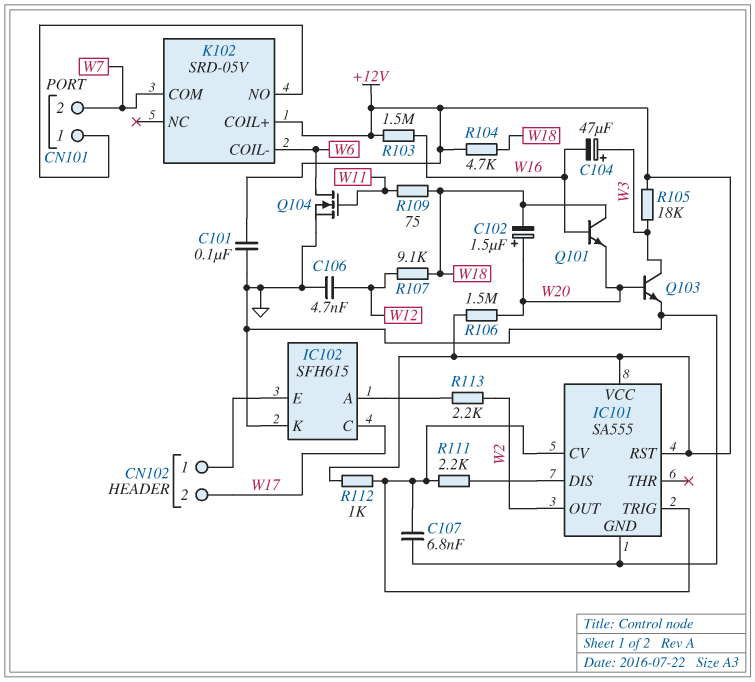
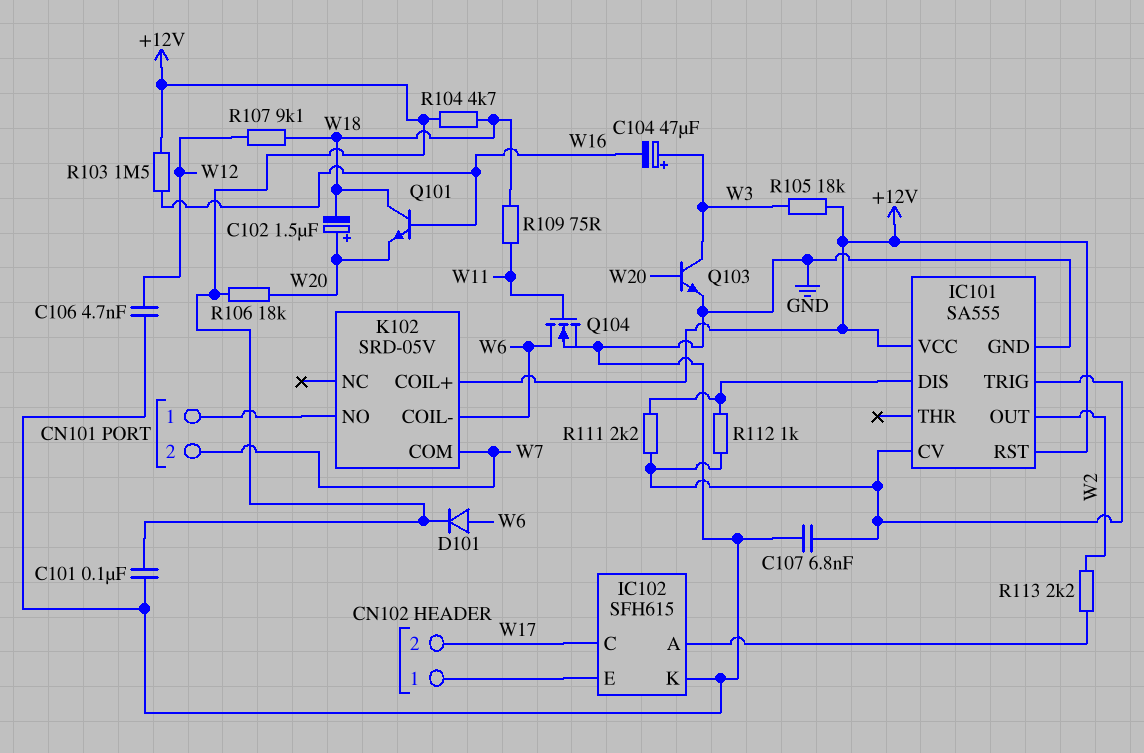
D101: none -> diode (A W6, K +12V)
R106: 1.5M (+12V, W20) -> 18k (+12V, W20)
R112: 1k (+12V, IC101/CV) -> 1k (IC101/CV, IC101/DIS)

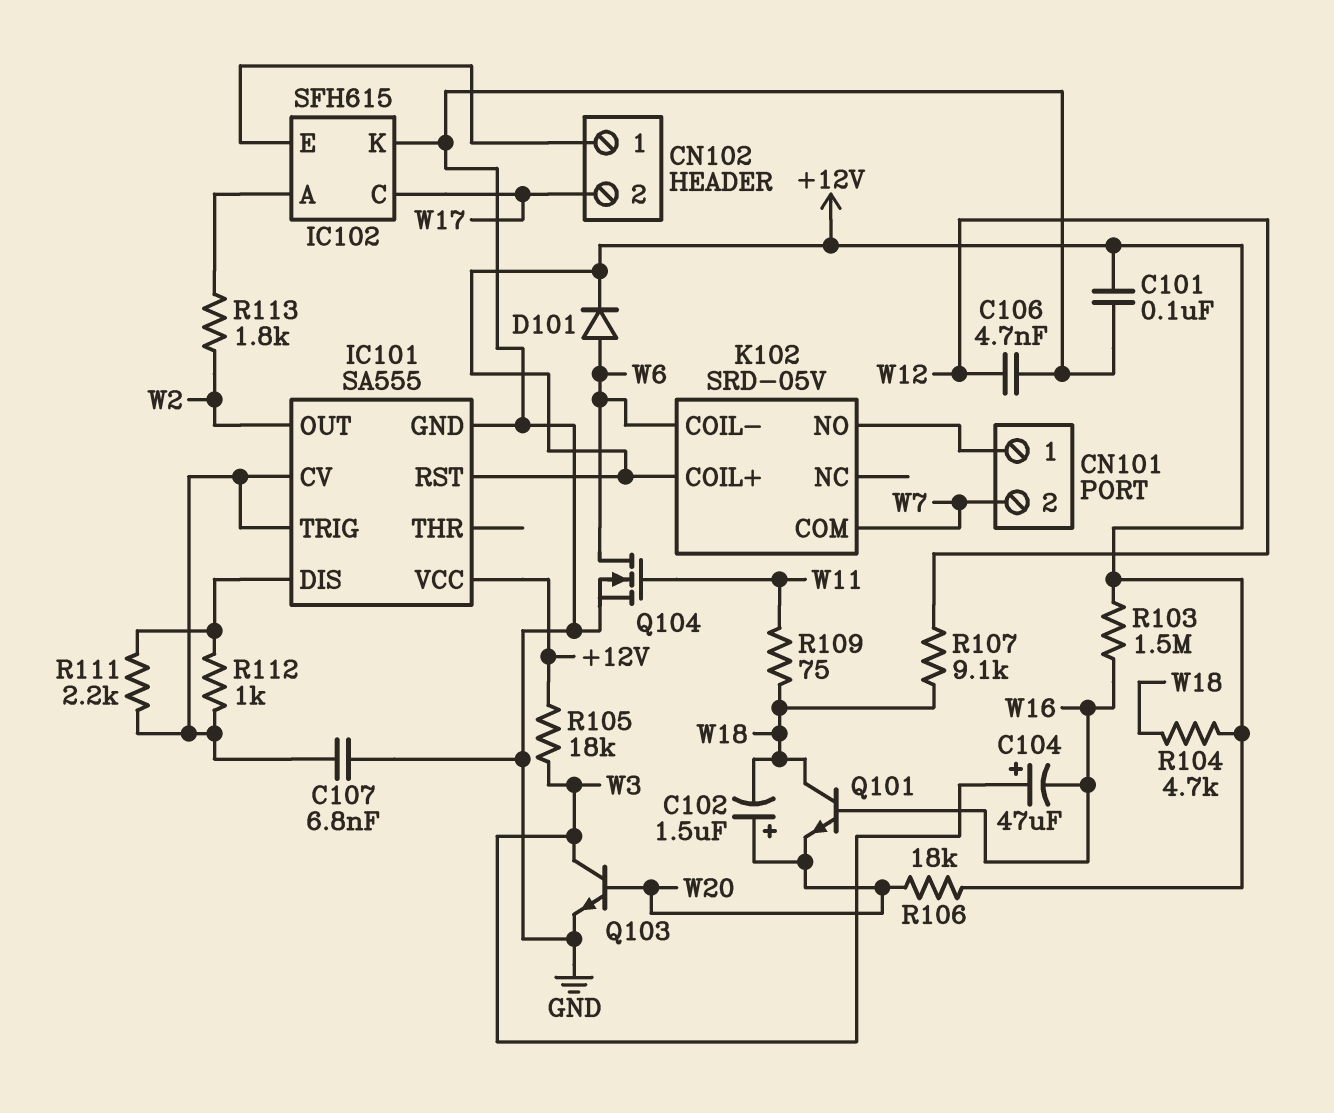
R113: 2.2k (IC102/A, W2) -> 1.8k (IC102/A, W2)

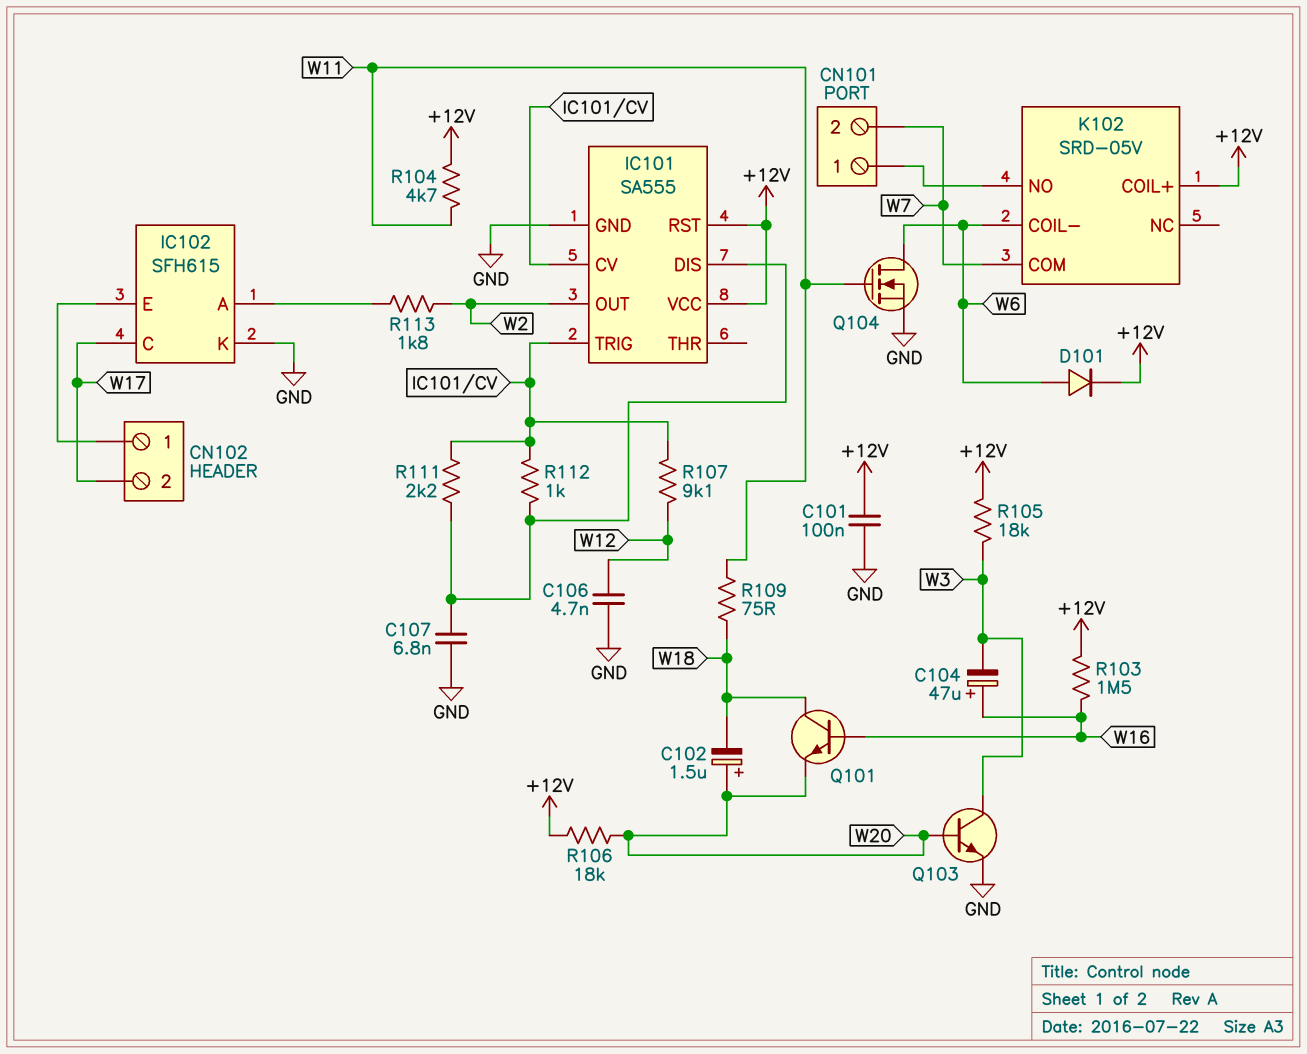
C104: 47uF (plus W3, minus W16) -> 47uF (plus W16, minus W3)
C107: 6.8nF (GND, IC101/CV) -> 6.8nF (GND, IC101/DIS)
R104: 4.7k (+12V, W18) -> 4.7k (+12V, W11)
R107: 9.1k (W12, W18) -> 9.1k (IC101/CV, W12)

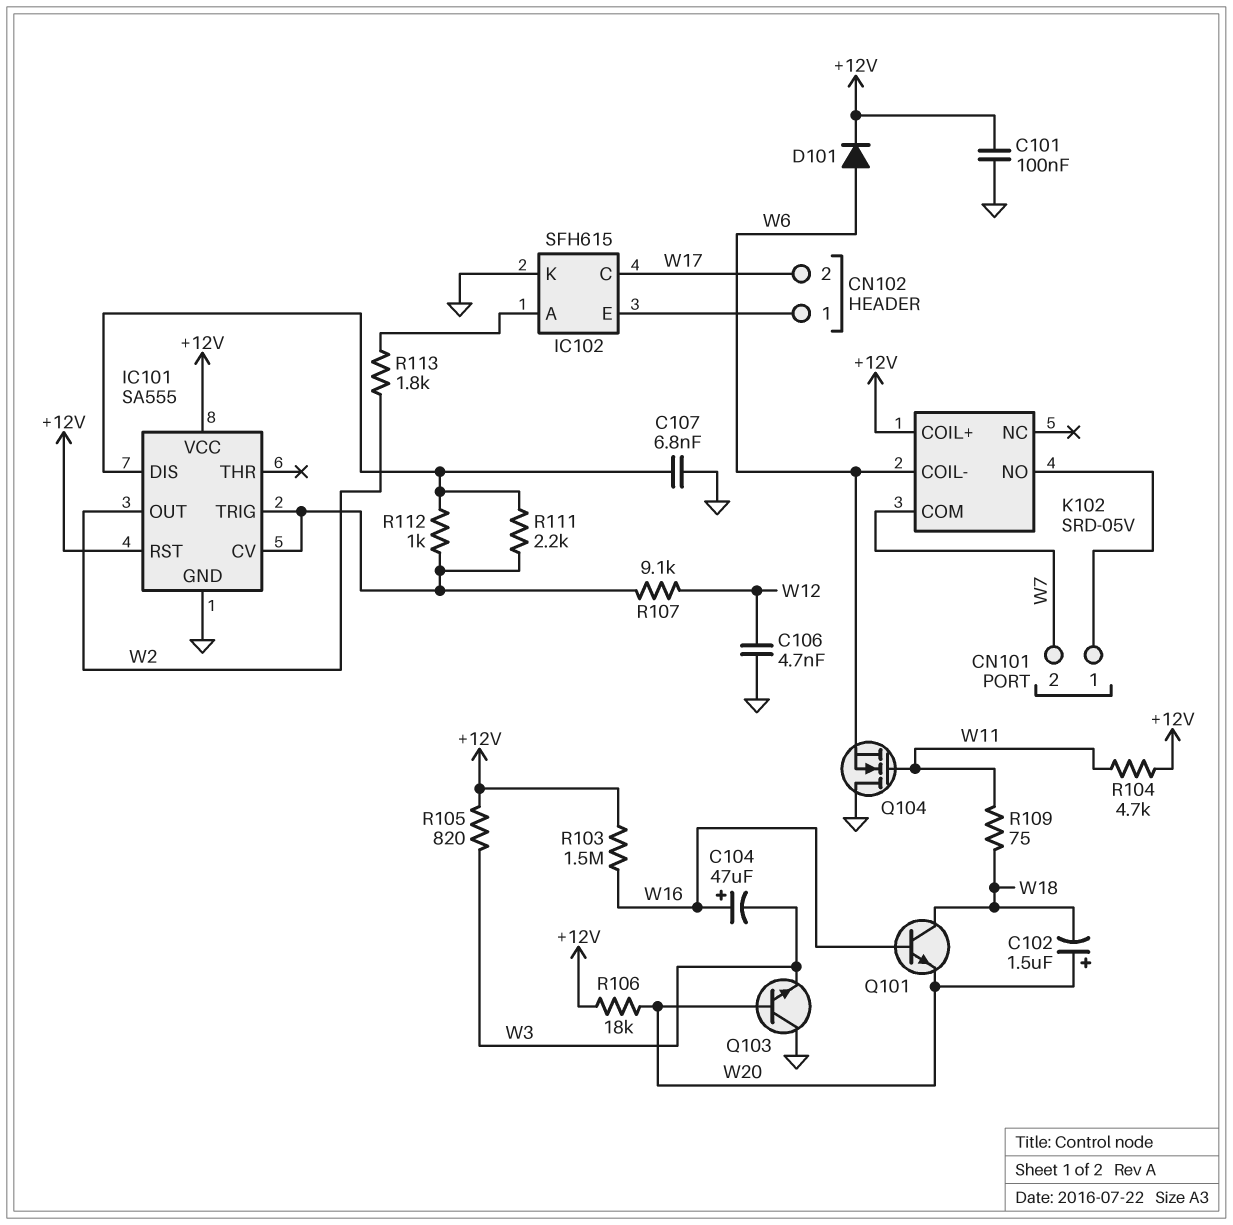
Q103: NPN (B W20, C W3, E GND) -> NPN (B W20, C GND, E W3)
Q104: NMOS (G W11, D W6, S GND) -> NMOS (G W11, D GND, S W6)
R105: 18k (+12V, W3) -> 820 (+12V, W3)

